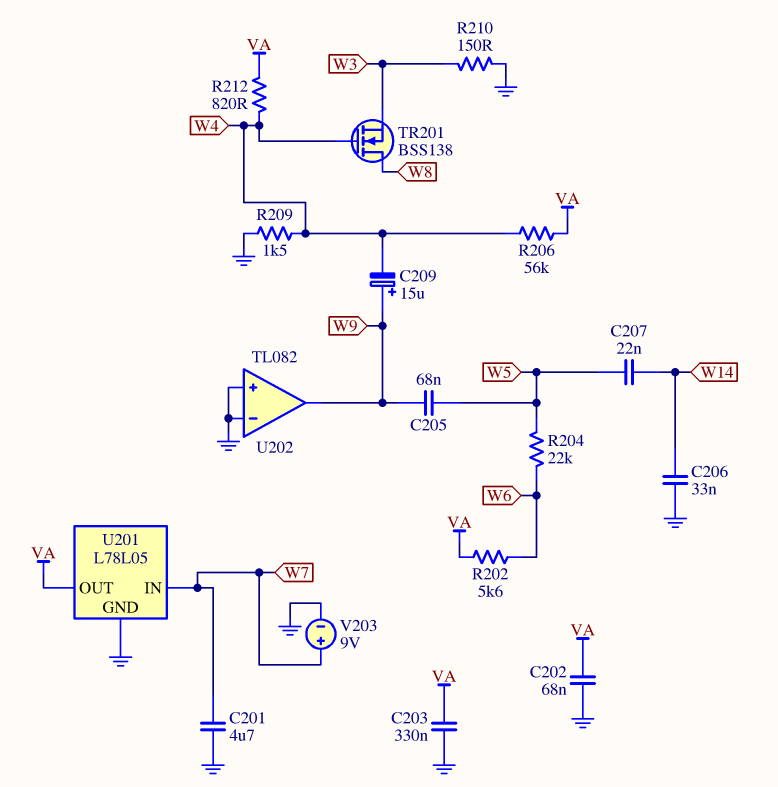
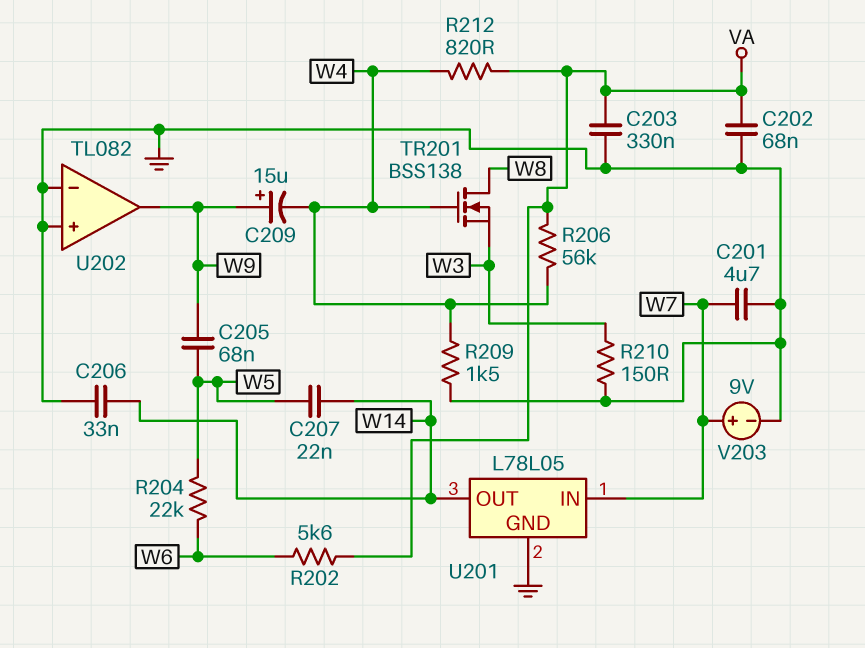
U201 pin OUT: VA -> W14

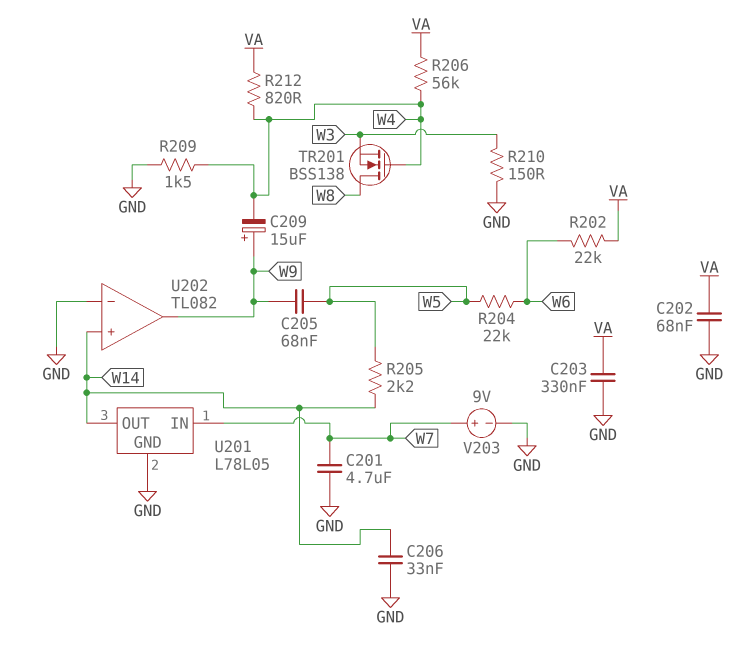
C207: 22nF (W5, W14) -> none
R202: 5.6k (VA, W6) -> 22k (VA, W6)
R205: none -> 2.2k (W5, W14)
U202 pin in+: GND -> W14

